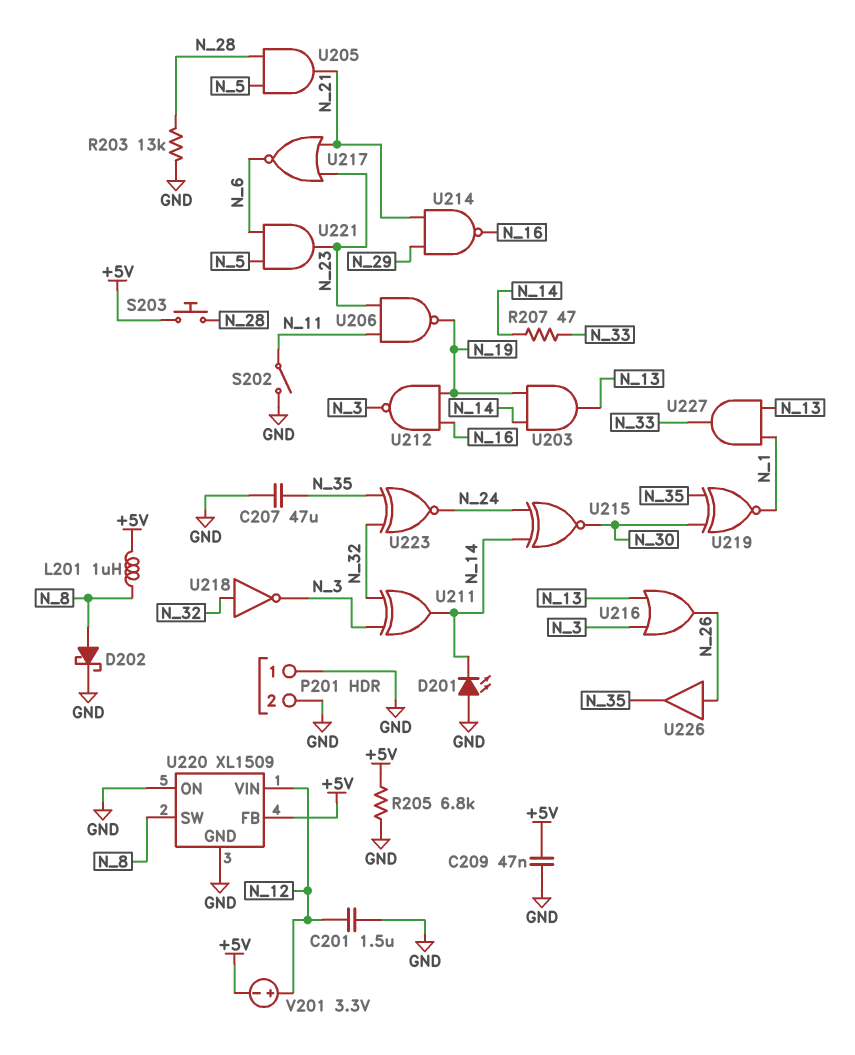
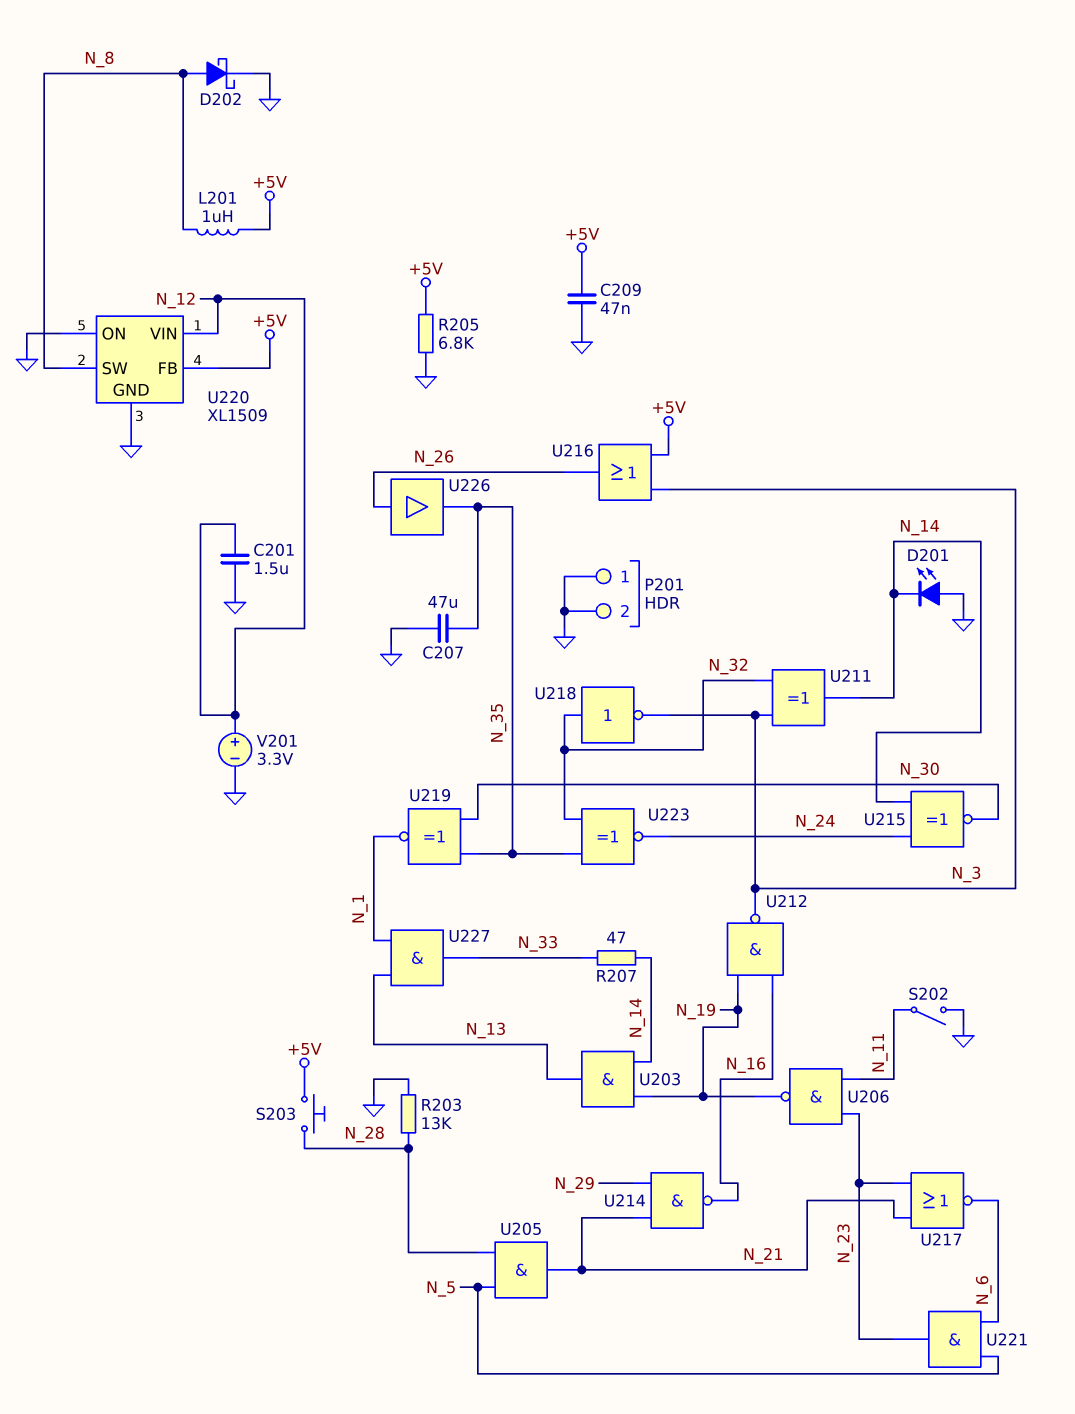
U216: OR (in N_3, in N_13, out N_26) -> OR (in +5V, in N_3, out N_26)
V201: 3.3V (plus N_12, minus +5V) -> 3.3V (plus N_12, minus GND)

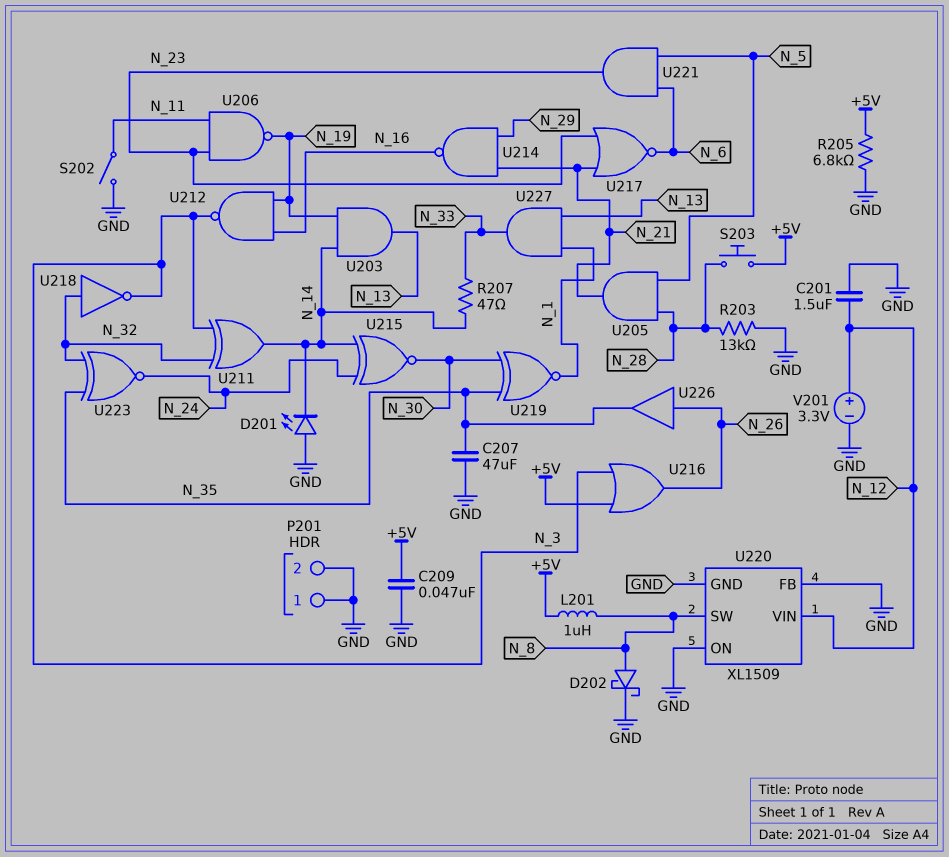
U220 pin FB: +5V -> GND

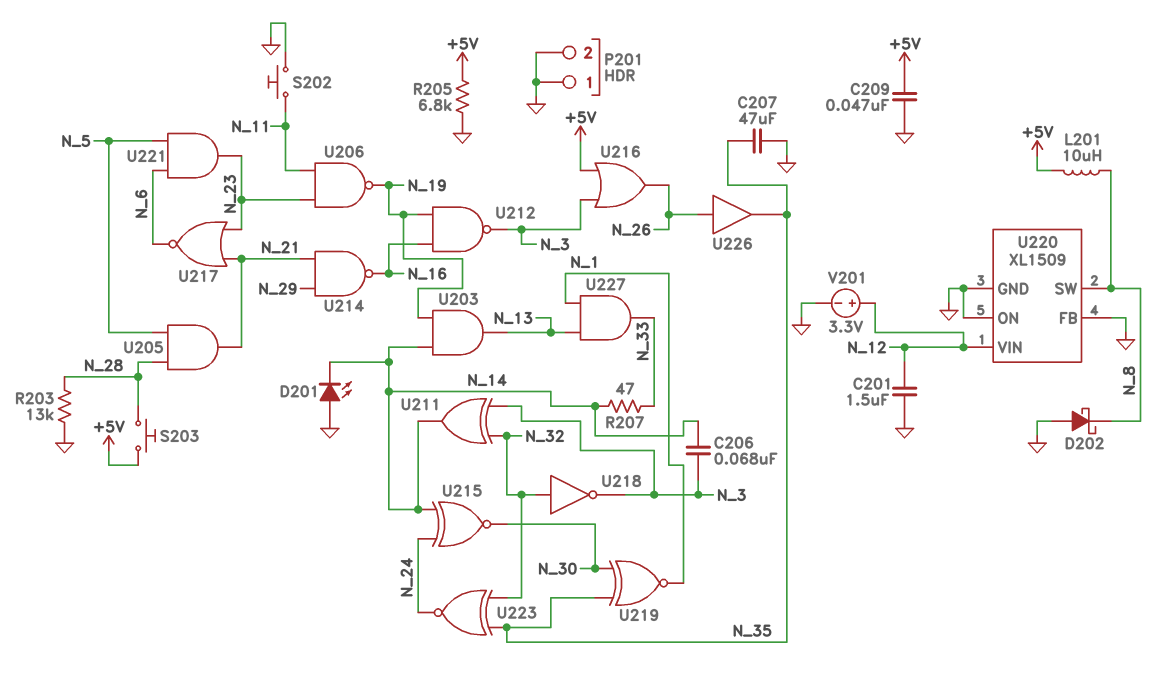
C206: none -> 68nF (N_3, N_14)
D202: schottky (A N_8, K GND) -> schottky (A GND, K N_8)
L201: 1uH (+5V, N_8) -> 10uH (+5V, N_8)
S202: switch (GND, N_11) -> button (GND, N_11)

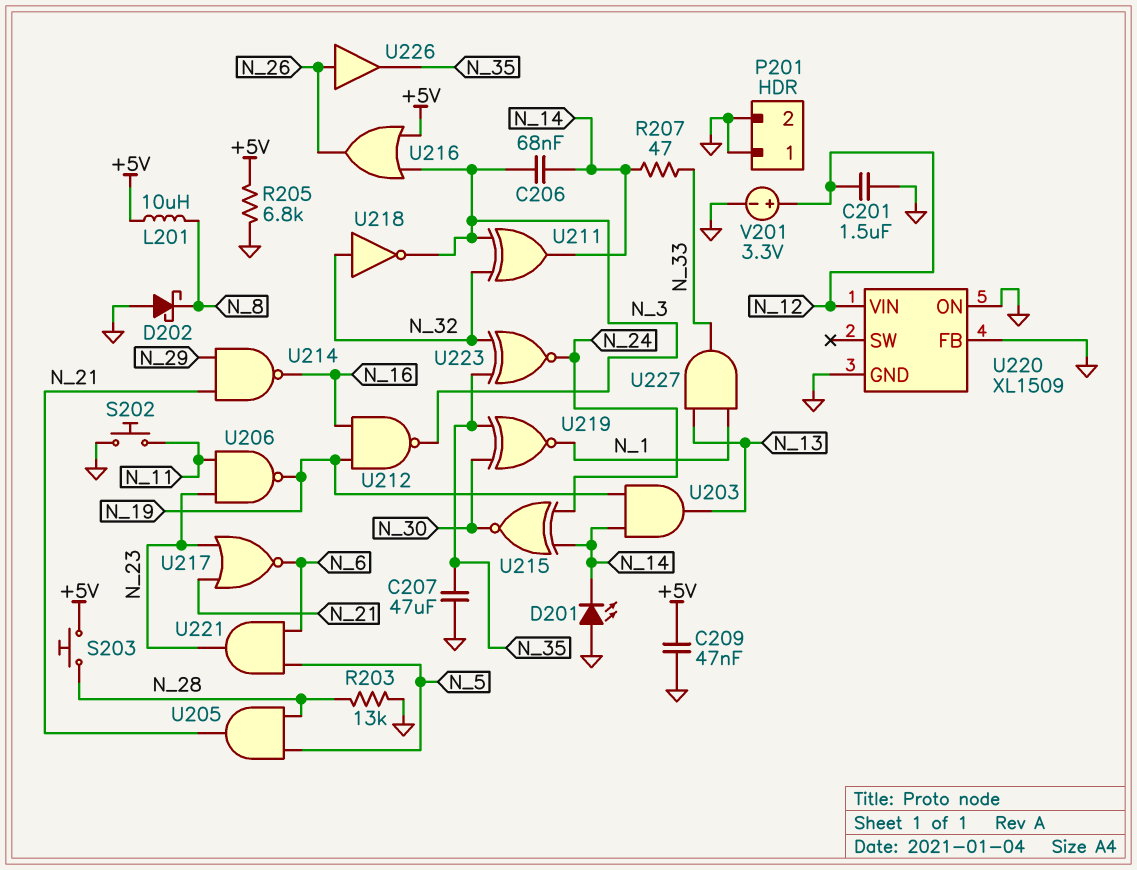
U220 pin SW: N_8 -> none

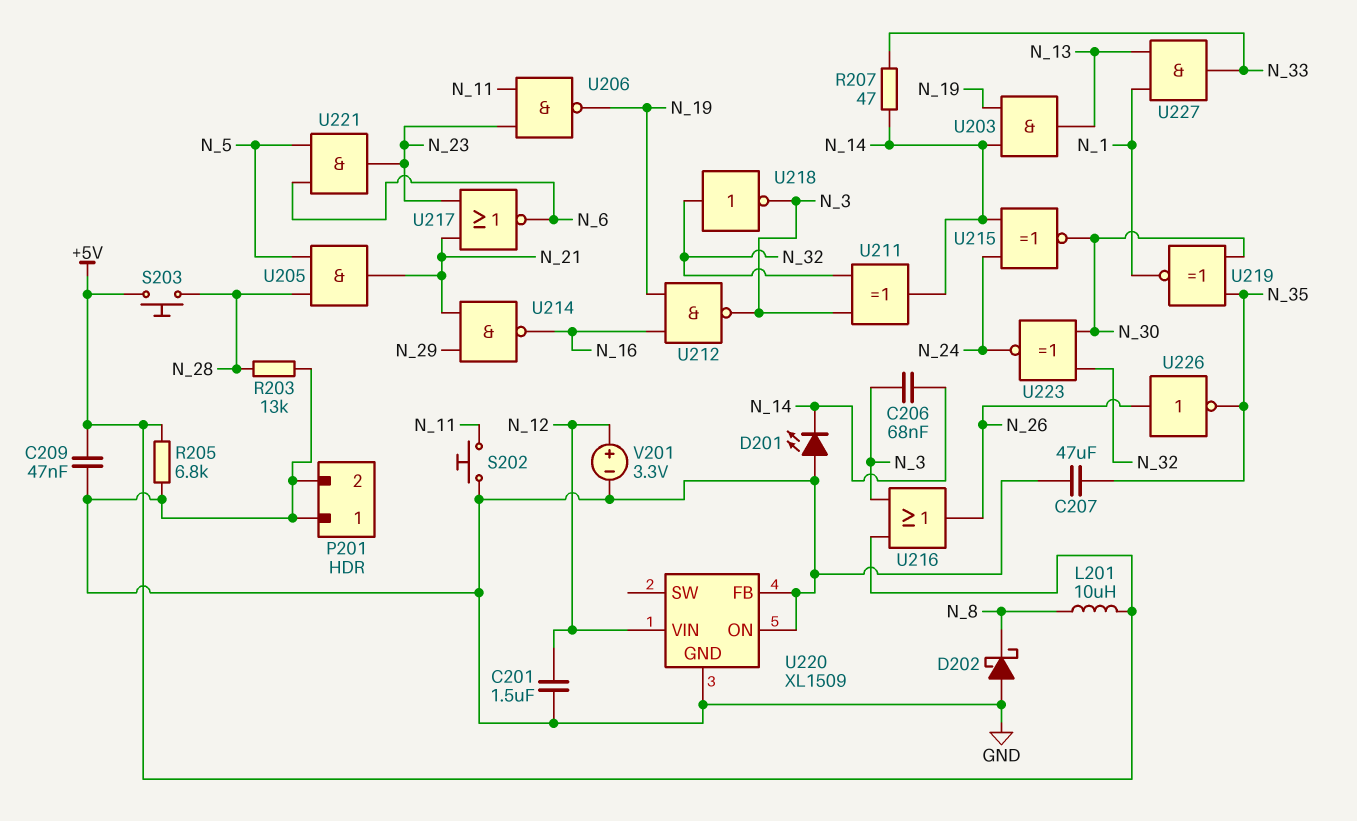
U223: XNOR (in N_32, in N_35, out N_24) -> XNOR (in N_30, in N_32, out N_24)
U226: buffer (in N_26, out N_35) -> NOT (in N_26, out N_35)

